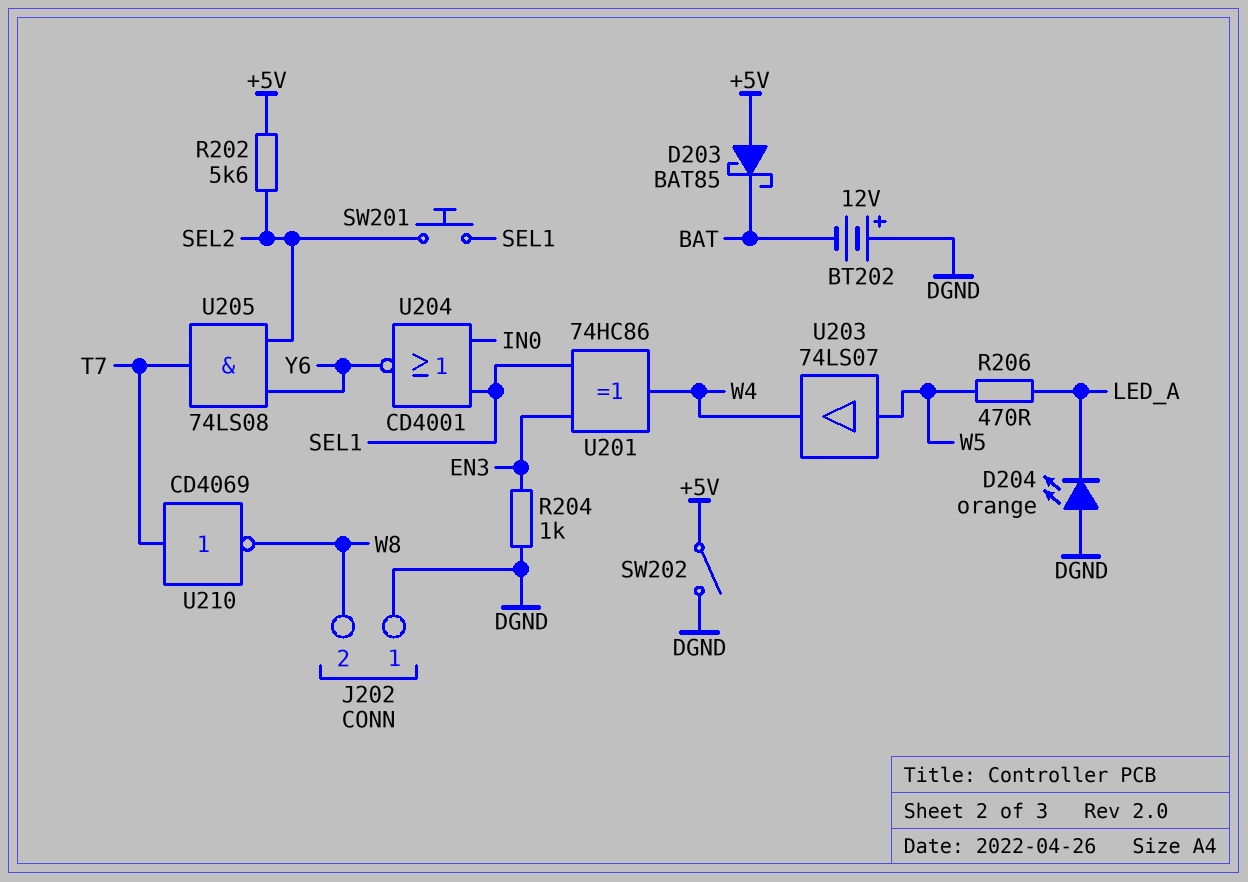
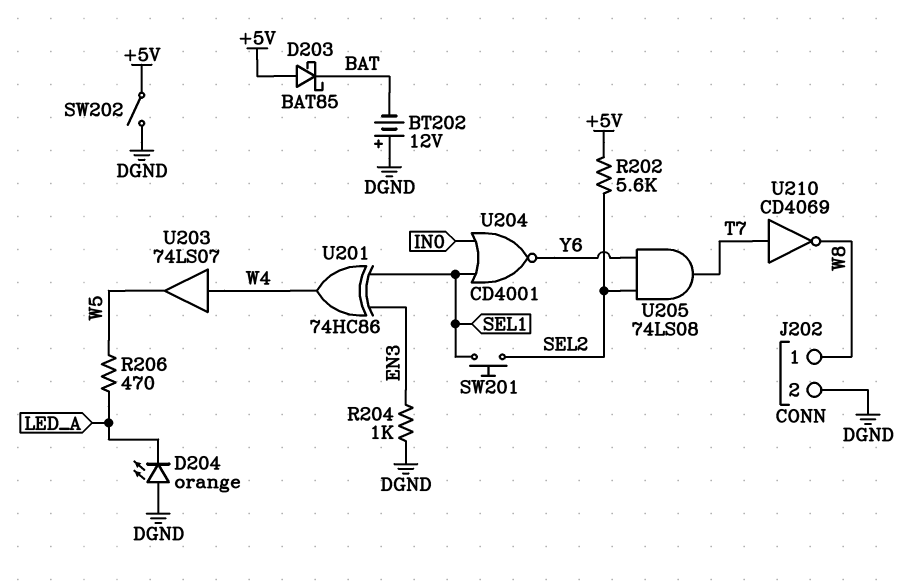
J202 pin 1: DGND -> W8
J202 pin 2: W8 -> DGND
U203: buffer 74LS07 (in W5, out W4) -> buffer 74LS07 (in W4, out W5)

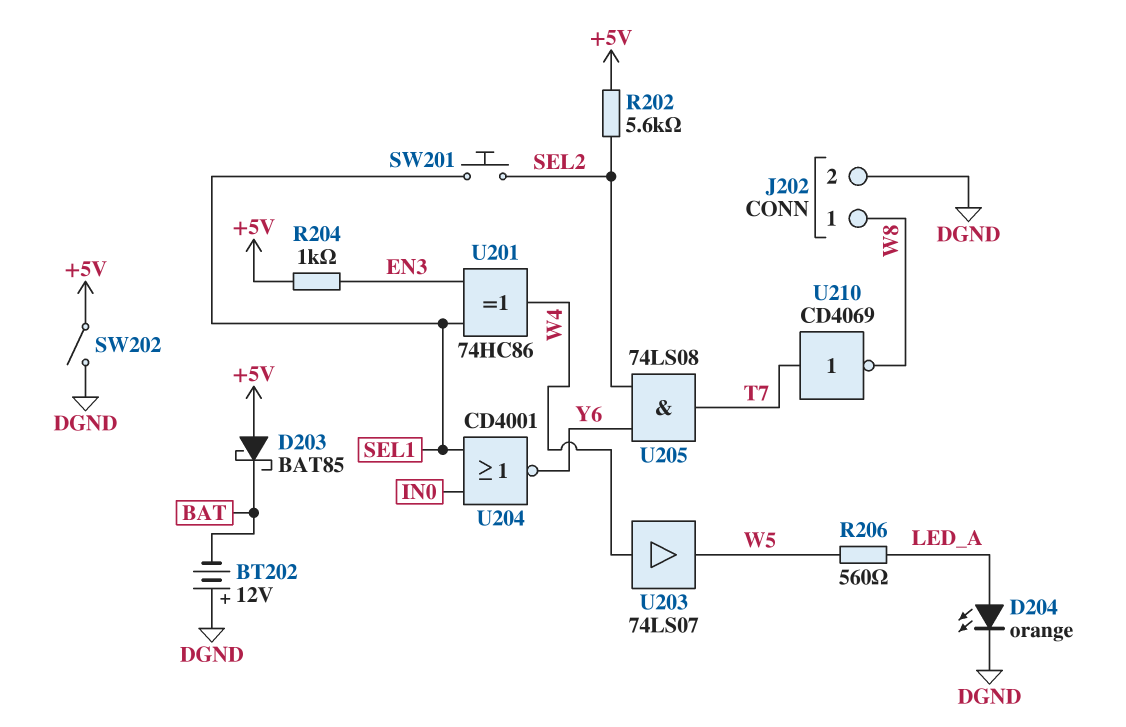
D204: LED orange (A DGND, K LED_A) -> LED orange (A LED_A, K DGND)
R204: 1k (DGND, EN3) -> 1k (+5V, EN3)
R206: 470 (LED_A, W5) -> 560 (LED_A, W5)

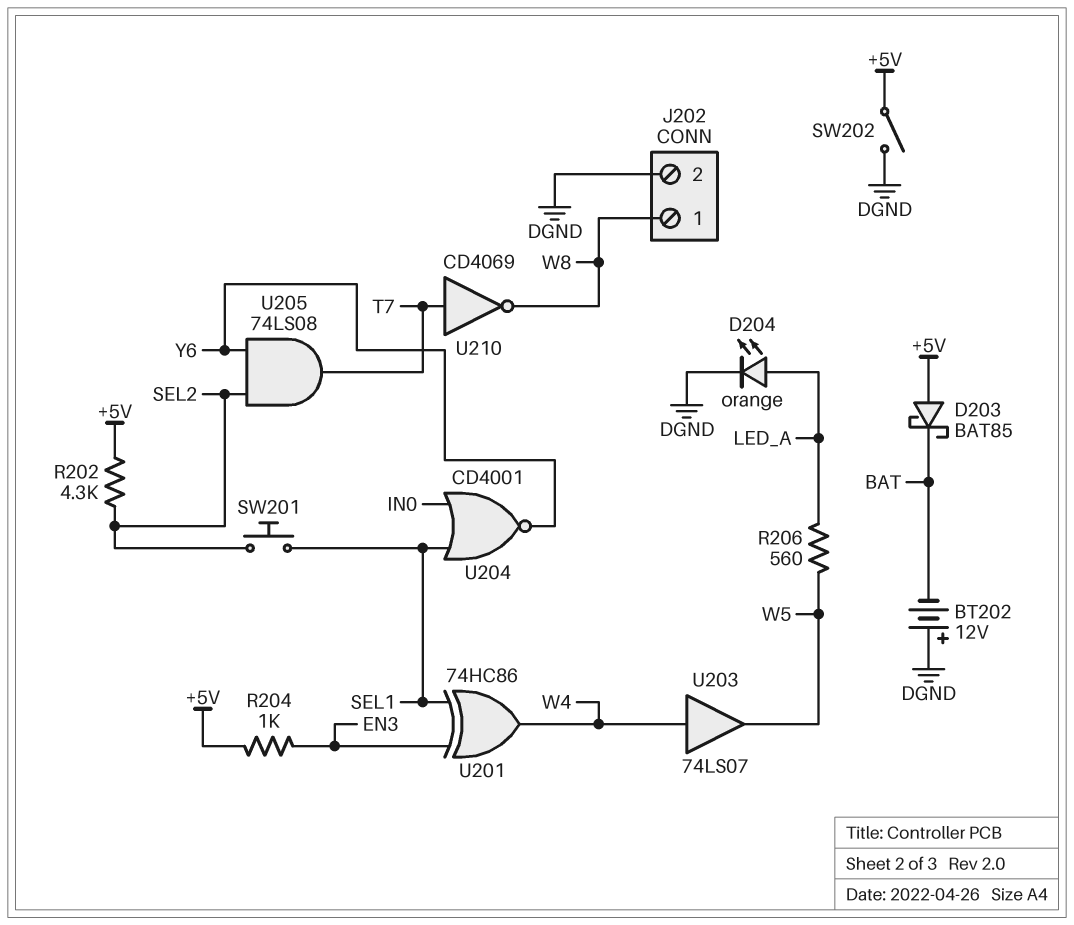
R202: 5.6k (+5V, SEL2) -> 4.3k (+5V, SEL2)

